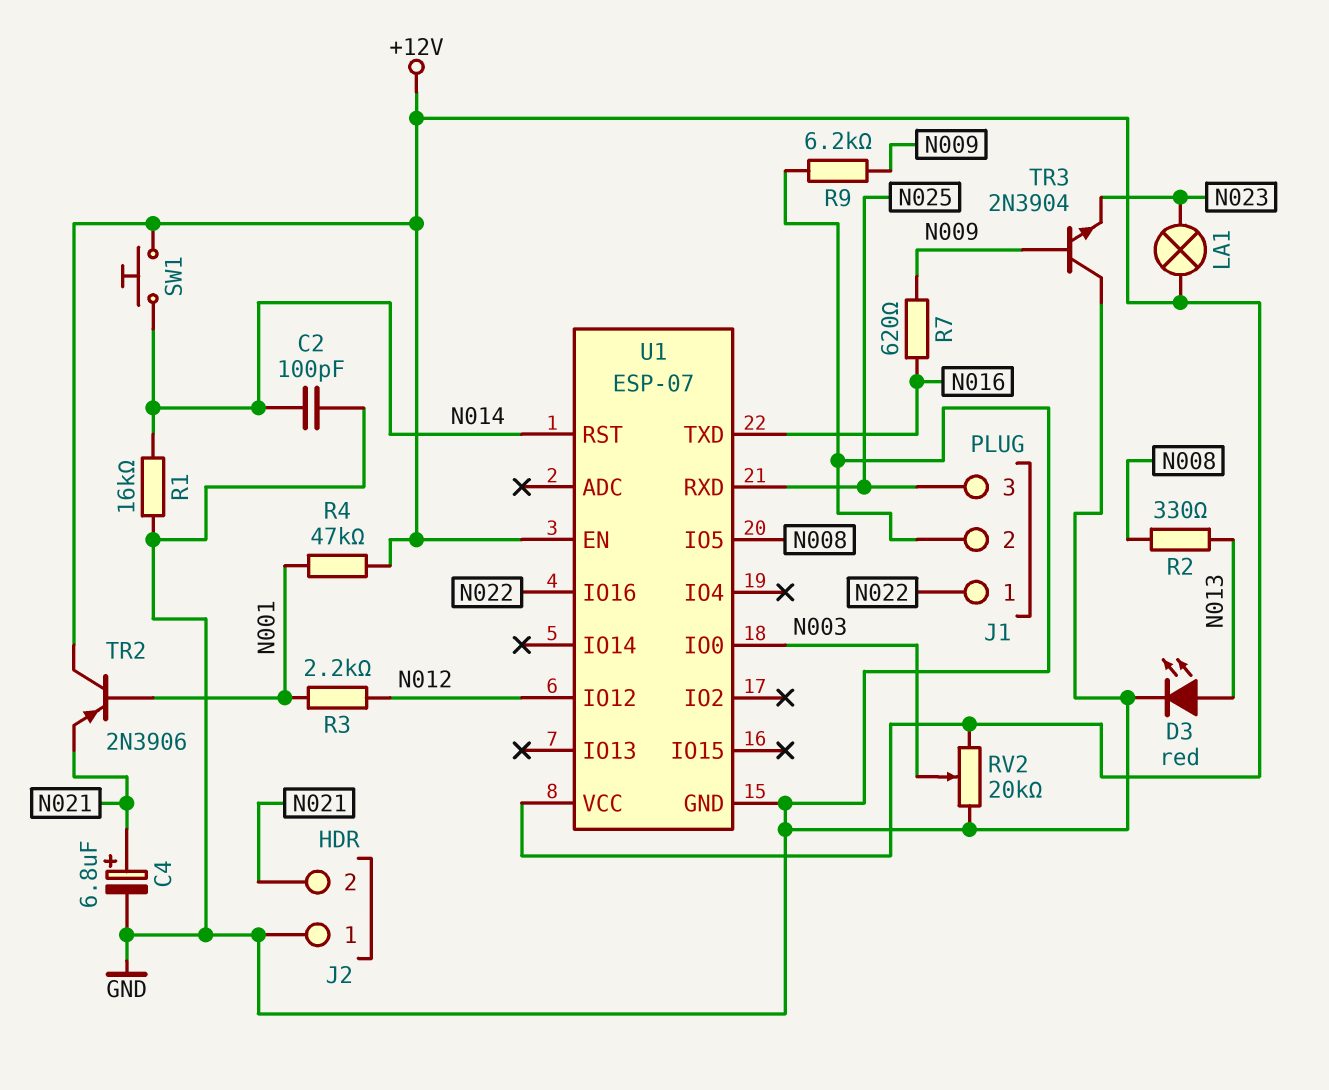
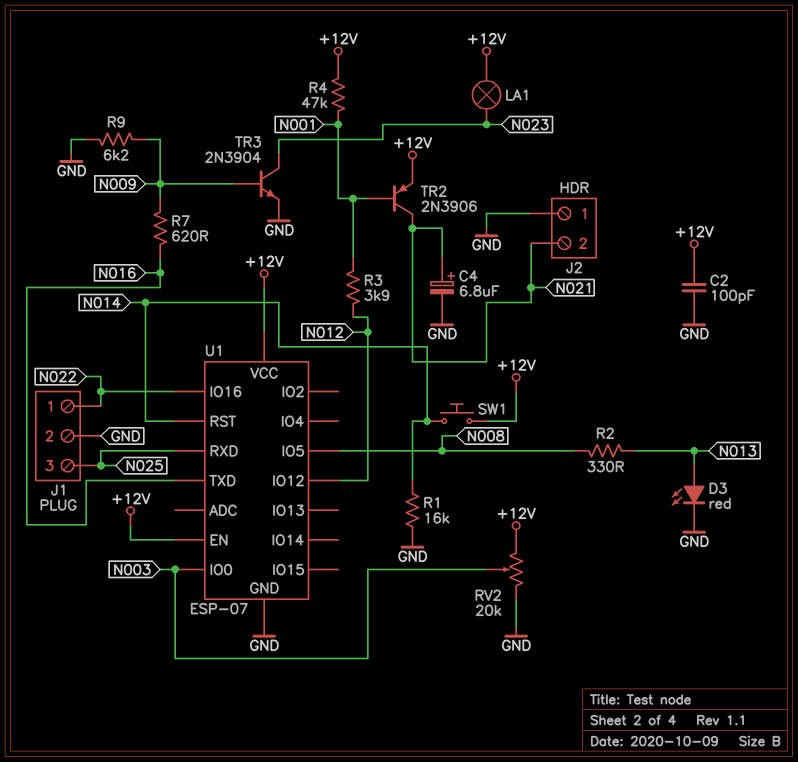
C2: 100pF (GND, N014) -> 100pF (+12V, GND)
R3: 2.2k (N001, N012) -> 3.9k (N001, N012)
TR2: PNP 2N3906 (B N001, C +12V, E N021) -> PNP 2N3906 (B N001, C N021, E +12V)
TR3: NPN 2N3904 (B N009, C GND, E N023) -> NPN 2N3904 (B N009, C N023, E GND)

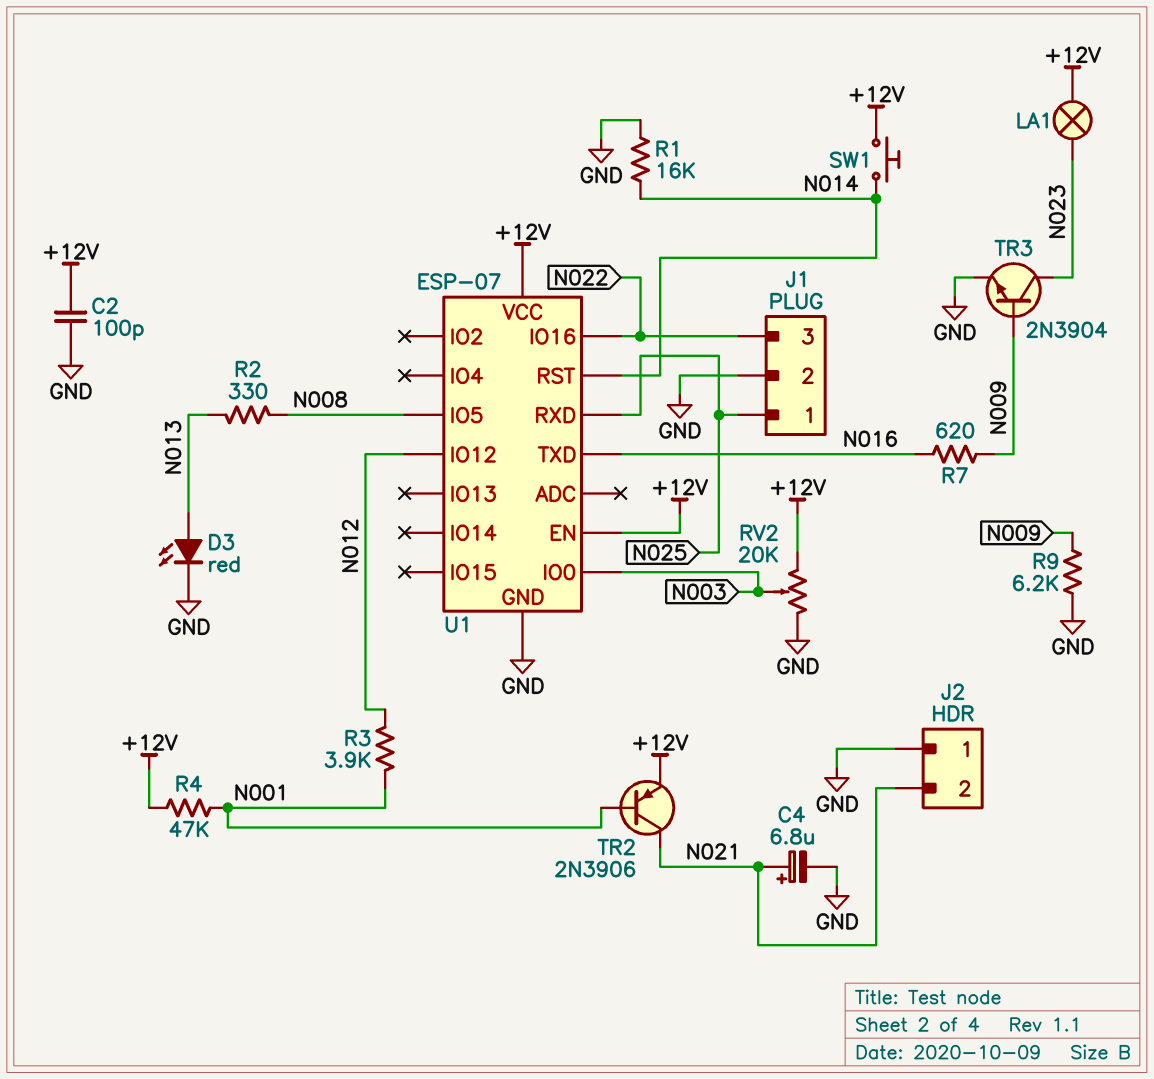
J1 pin 1: N022 -> N025
J1 pin 3: N025 -> N022

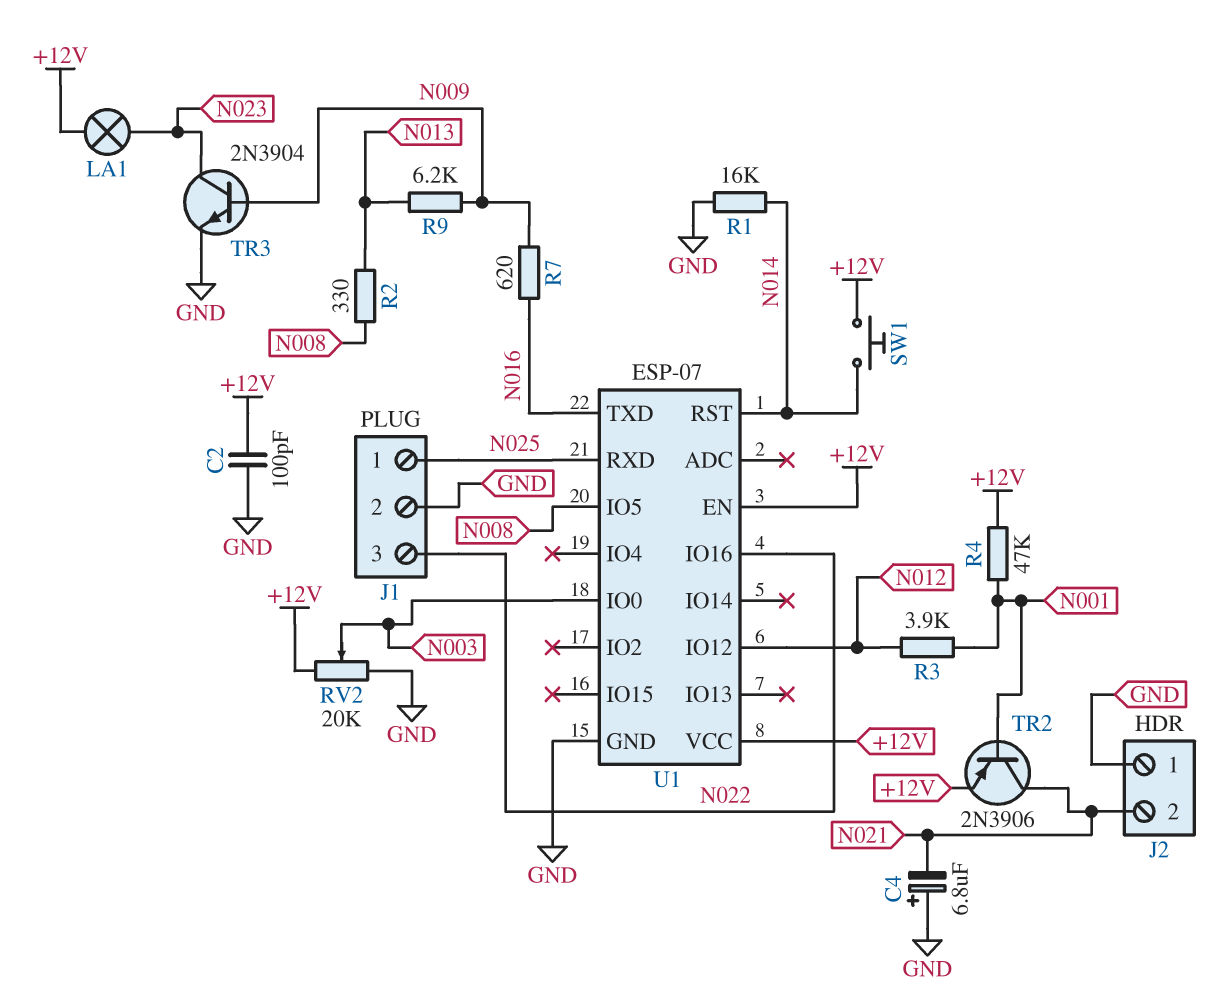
C4: 6.8uF (plus N021, minus GND) -> 6.8uF (plus GND, minus N021)
D3: LED red (A N013, K GND) -> none
R9: 6.2k (GND, N009) -> 6.2k (N009, N013)

